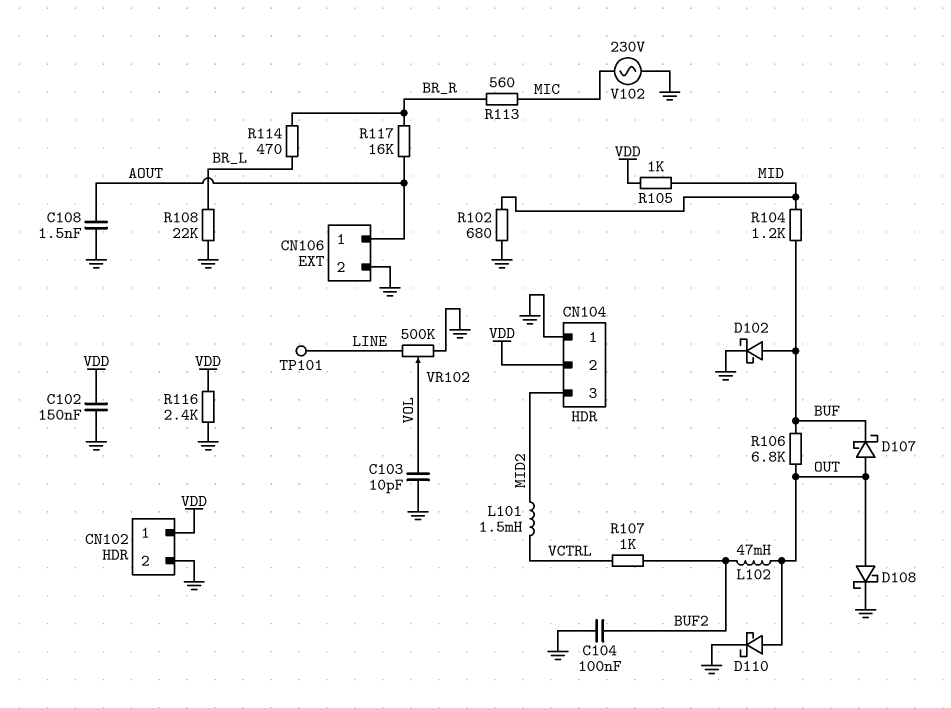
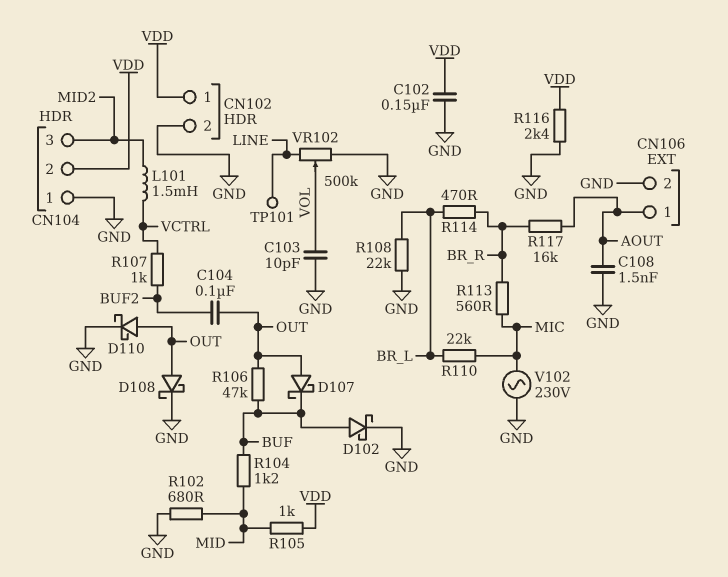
C104: 100nF (BUF2, GND) -> 100nF (BUF2, OUT)
L102: 47mH (BUF2, OUT) -> none
R106: 6.8k (BUF, OUT) -> 47k (BUF, OUT)
R110: none -> 22k (BR_L, MIC)

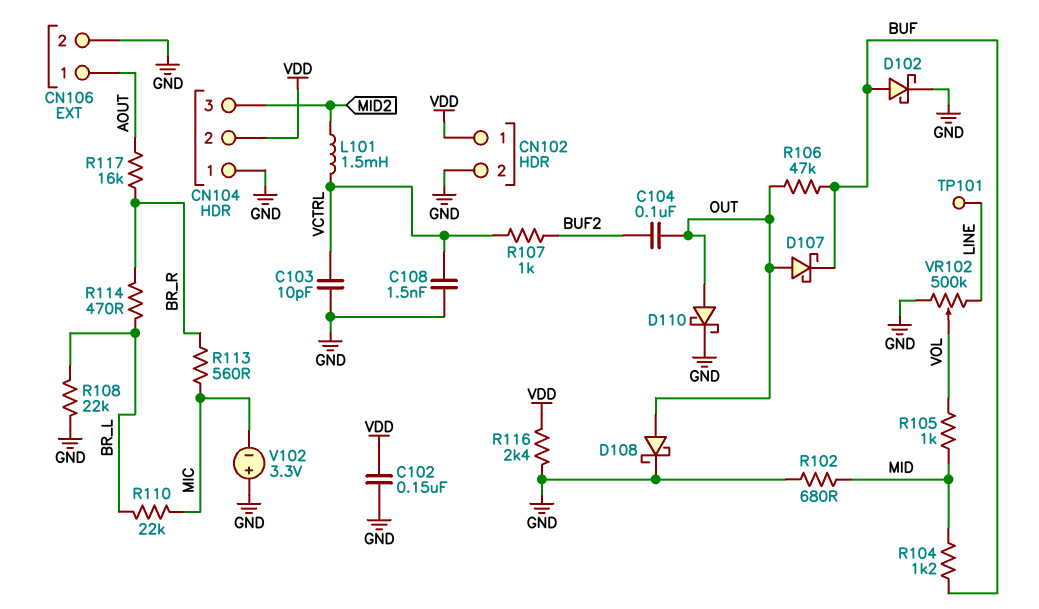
C103: 10pF (GND, VOL) -> 10pF (GND, VCTRL)
C108: 1.5nF (AOUT, GND) -> 1.5nF (GND, VCTRL)
R105: 1k (MID, VDD) -> 1k (MID, VOL)
V102: AC 230V (GND, MIC) -> 3.3V (plus GND, minus MIC)

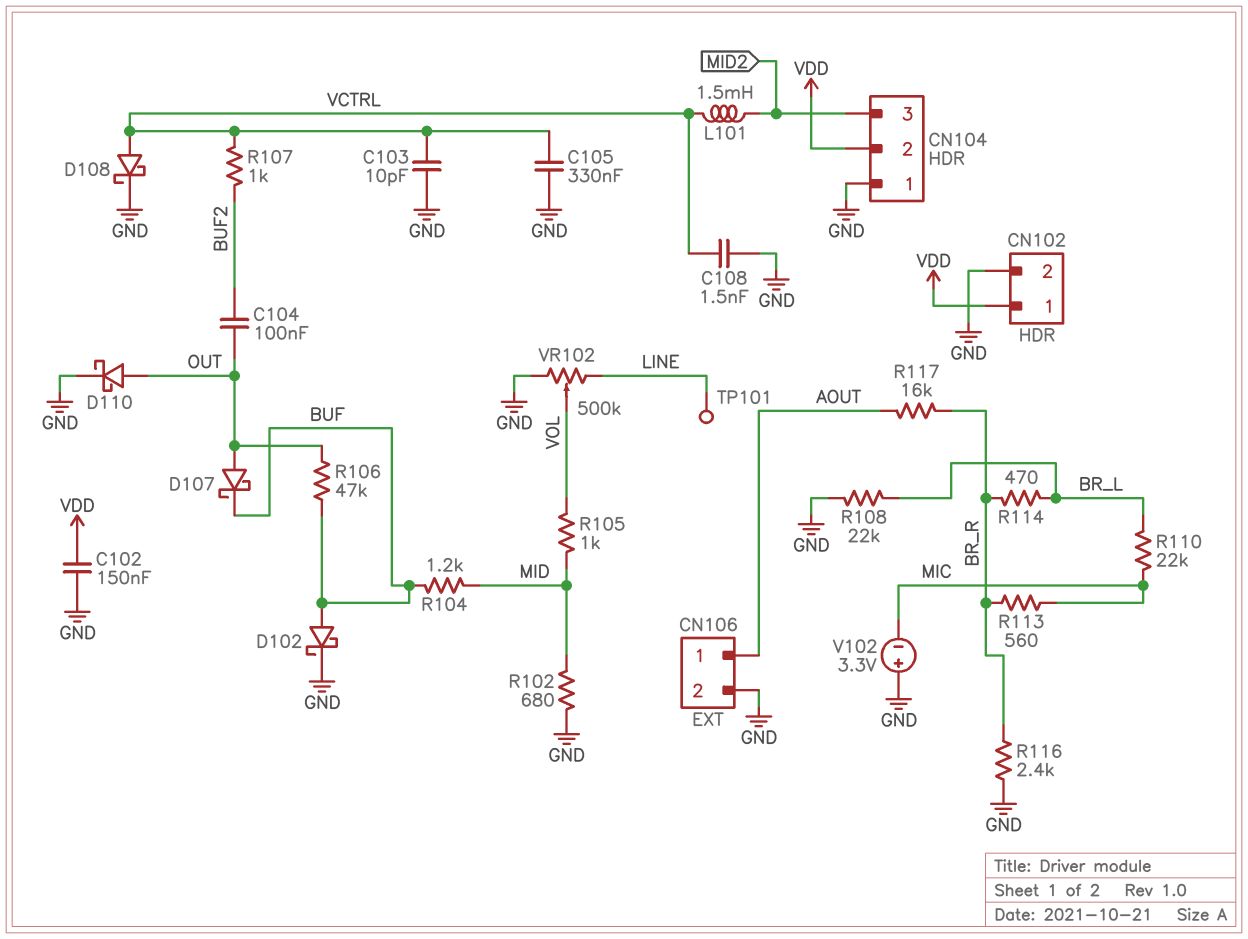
C105: none -> 330nF (GND, VCTRL)
D108: schottky (A OUT, K GND) -> schottky (A VCTRL, K GND)
R116: 2.4k (GND, VDD) -> 2.4k (BR_R, GND)

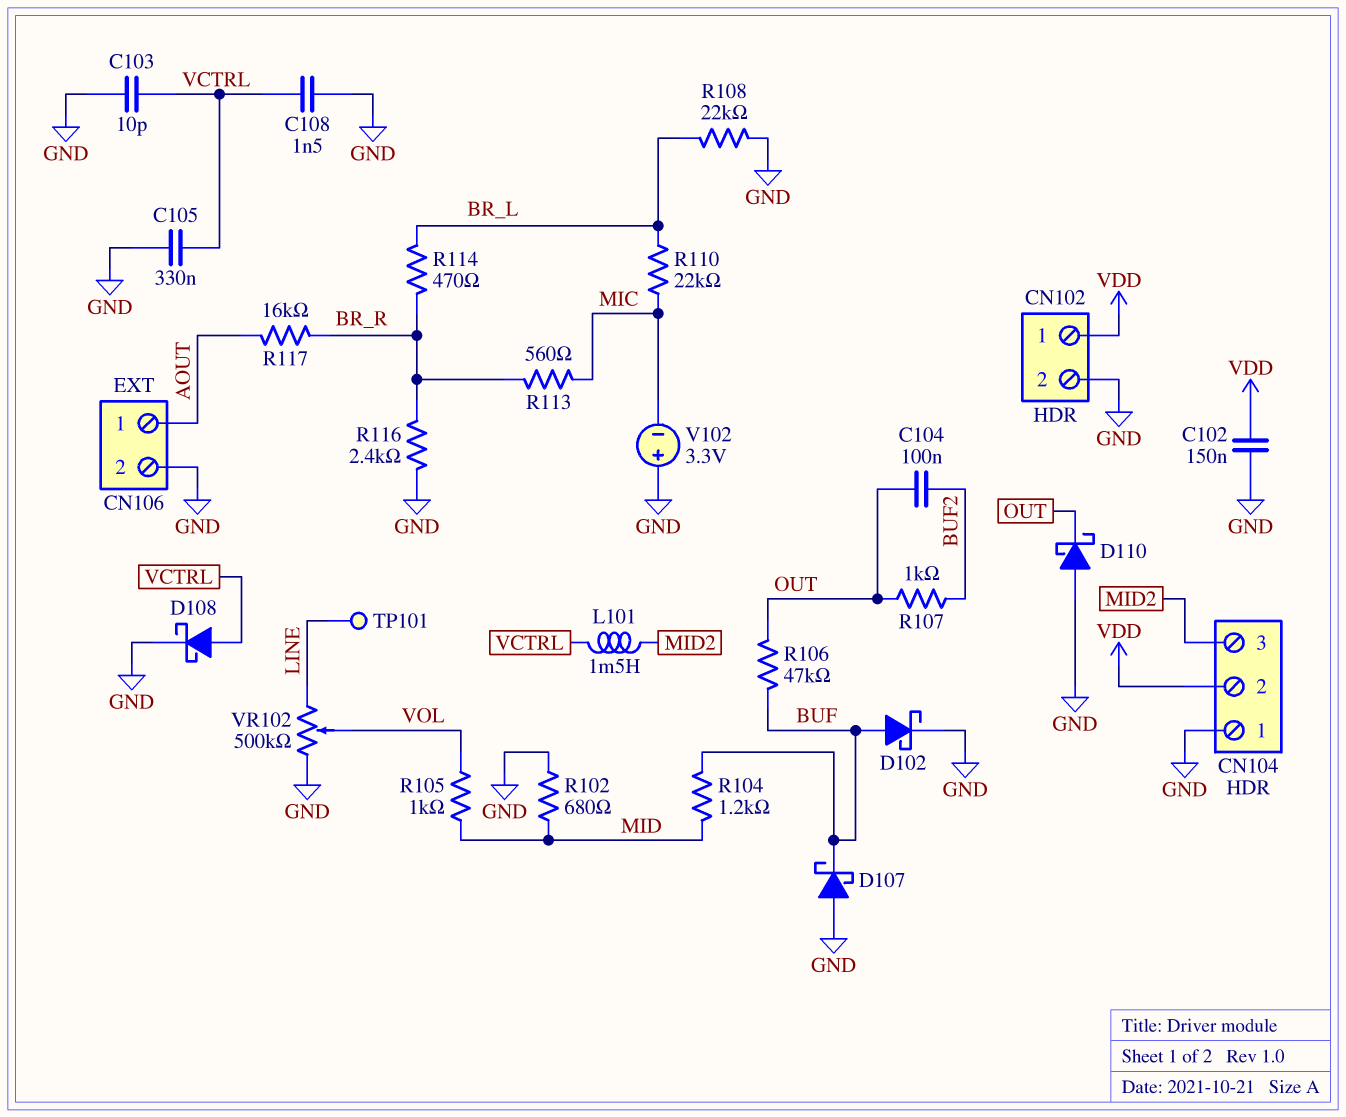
D107: schottky (A OUT, K BUF) -> schottky (A GND, K BUF)
D110: schottky (A OUT, K GND) -> schottky (A GND, K OUT)
R107: 1k (BUF2, VCTRL) -> 1k (BUF2, OUT)

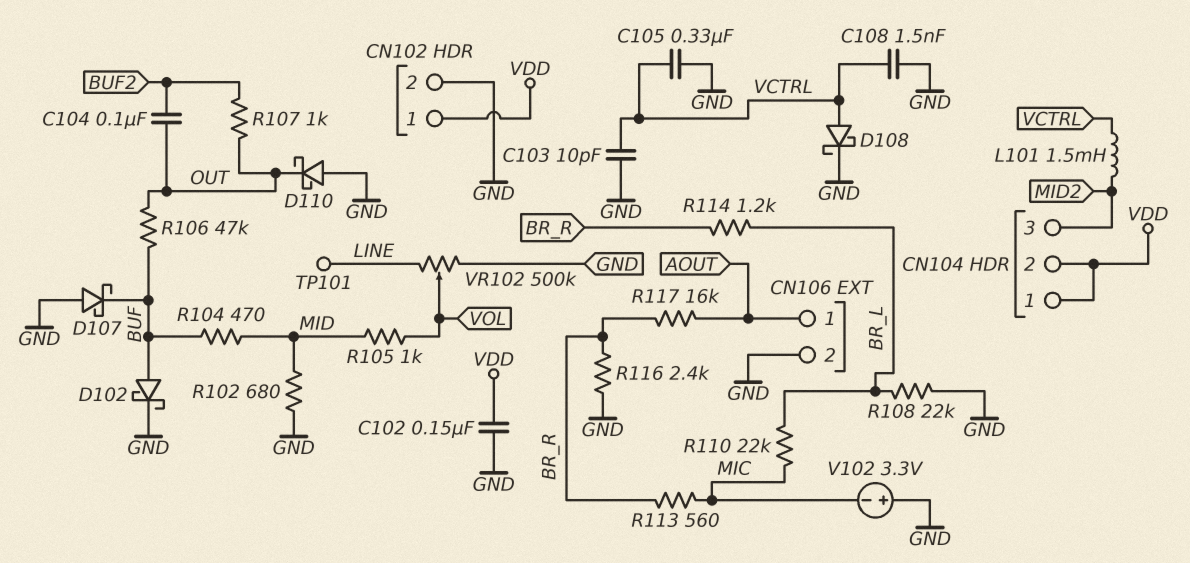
CN104 pin 1: GND -> VDD
R104: 1.2k (BUF, MID) -> 470 (BUF, MID)
R114: 470 (BR_L, BR_R) -> 1.2k (BR_L, BR_R)

